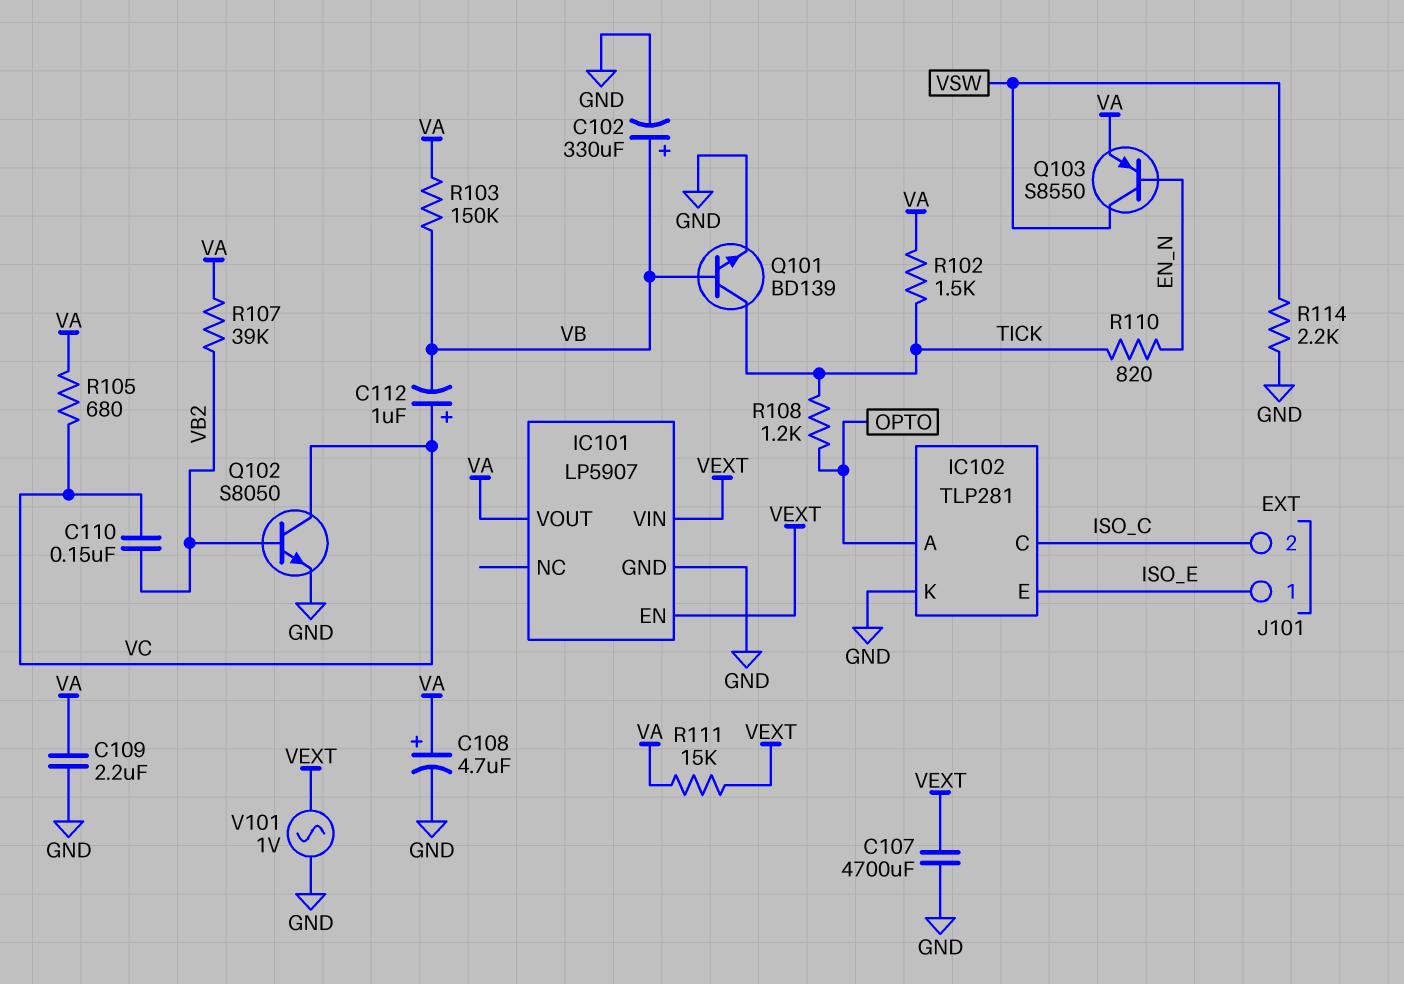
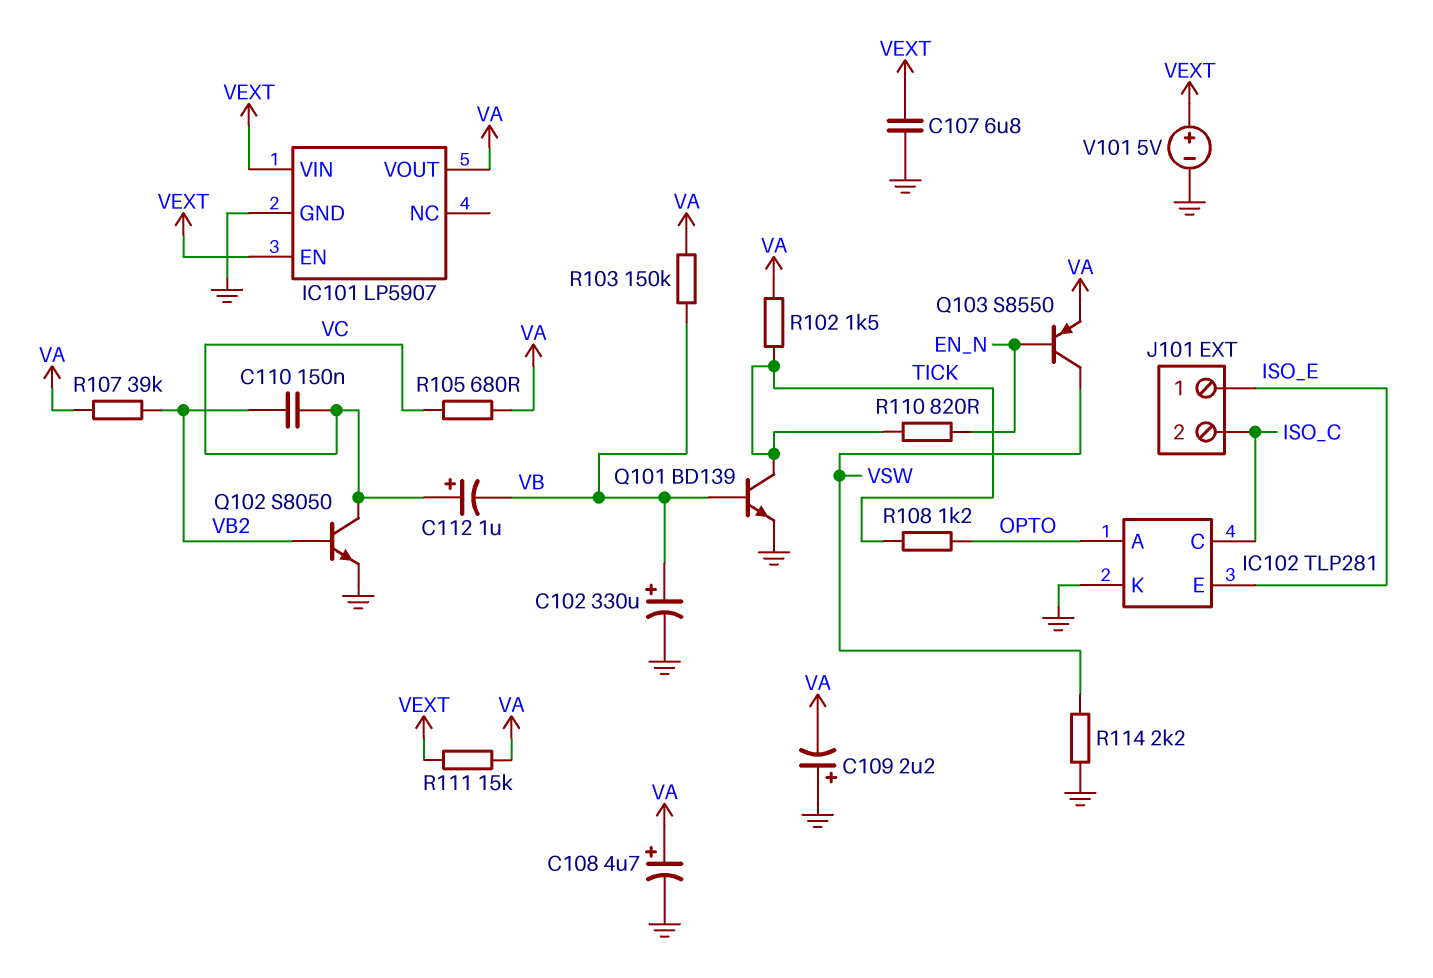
C107: 4700uF (GND, VEXT) -> 6.8uF (GND, VEXT)
C109: 2.2uF (GND, VA) -> 2.2uF (plus GND, minus VA)
V101: AC 1V (GND, VEXT) -> 5V (plus VEXT, minus GND)

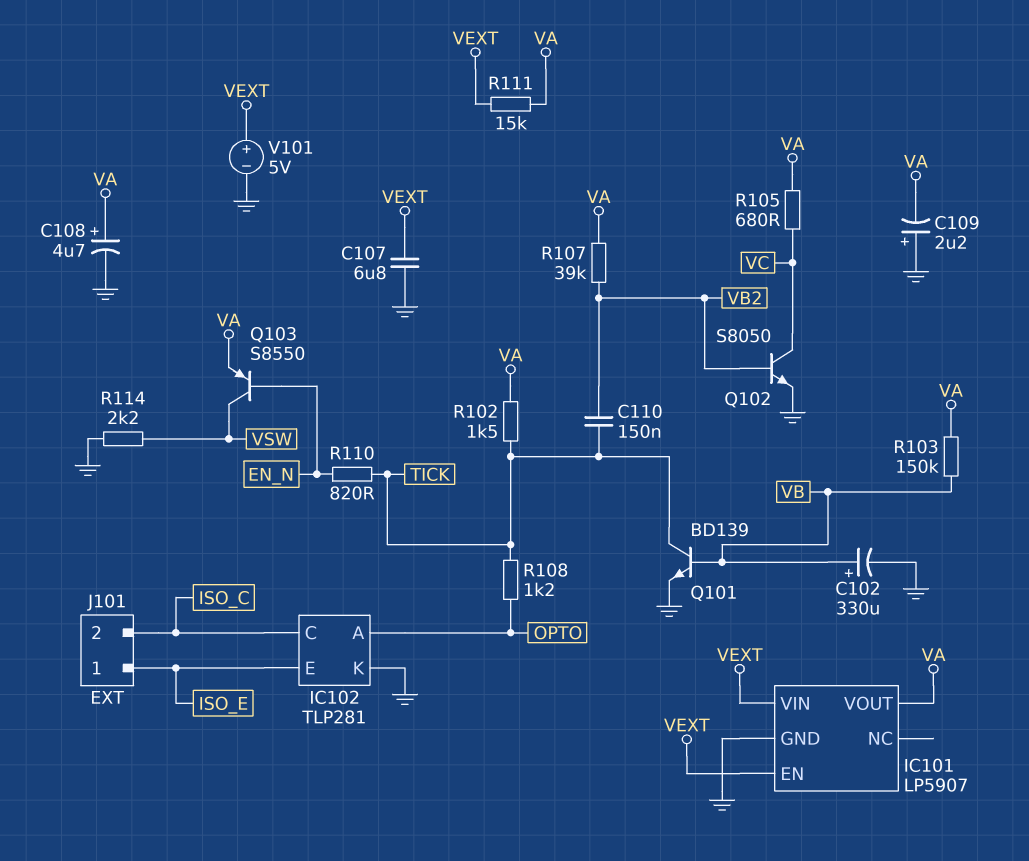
C110: 150nF (VB2, VC) -> 150nF (TICK, VB2)
C112: 1uF (plus VC, minus VB) -> none

